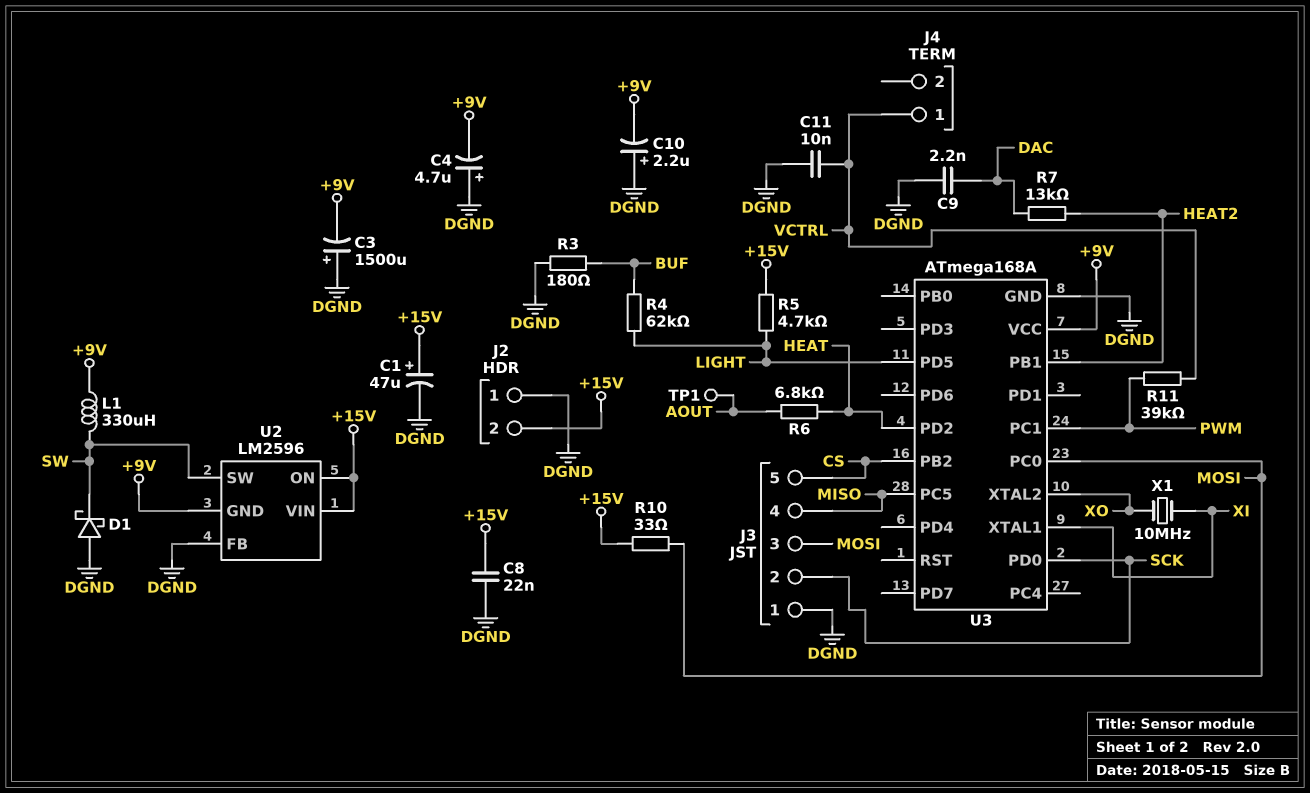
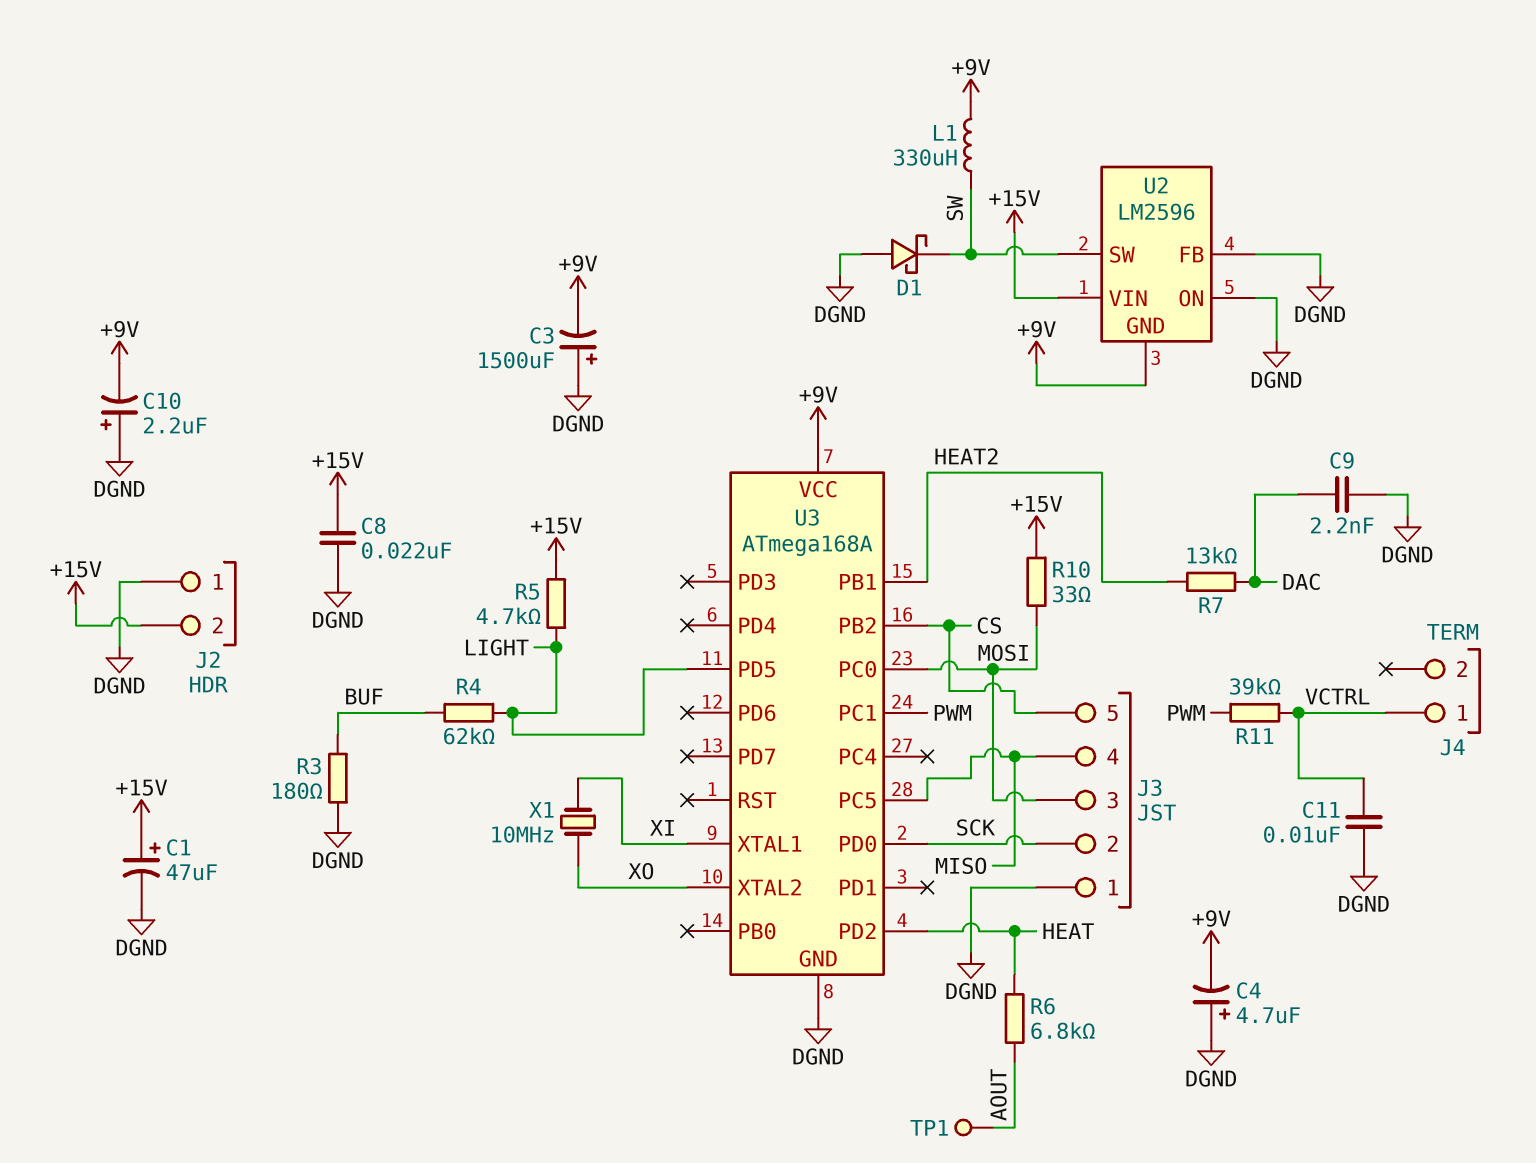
U2 pin ON: +15V -> DGND

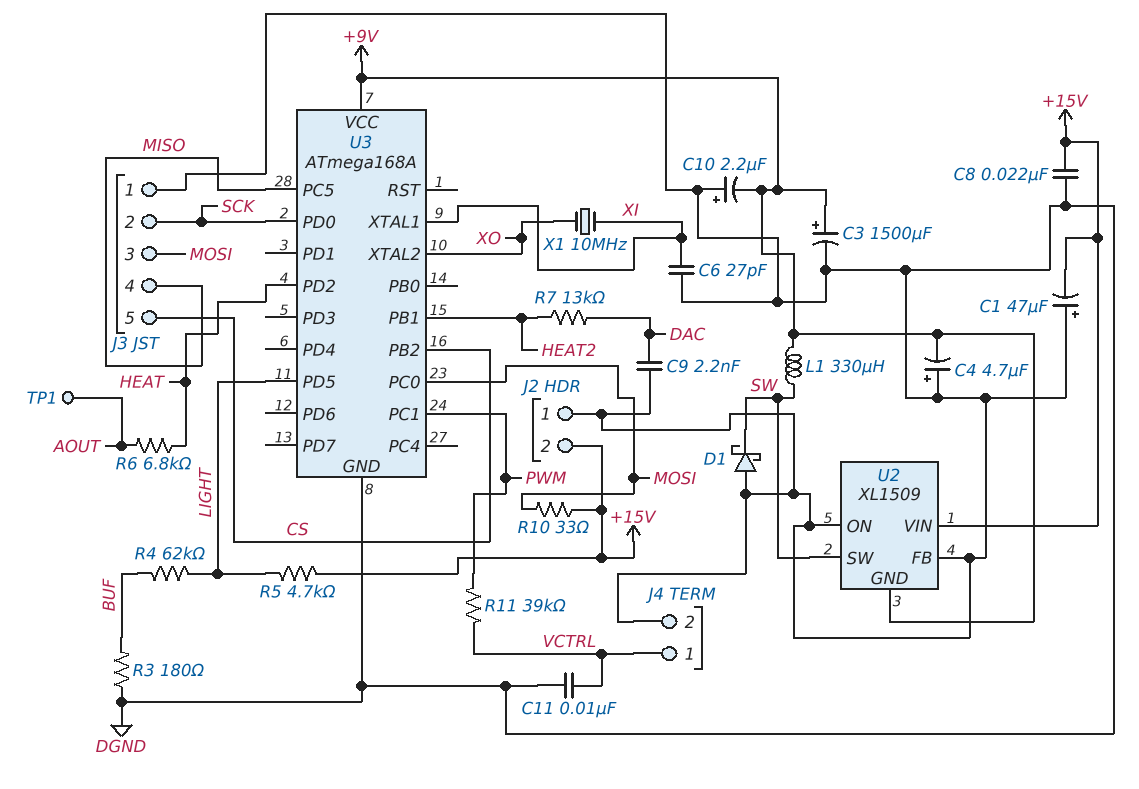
C1: 47uF (plus +15V, minus DGND) -> 47uF (plus DGND, minus +15V)
C3: 1500uF (plus DGND, minus +9V) -> 1500uF (plus +9V, minus DGND)
C6: none -> 27pF (DGND, XI)
J4 pin 2: none -> DGND
U2: LM2596 -> XL1509

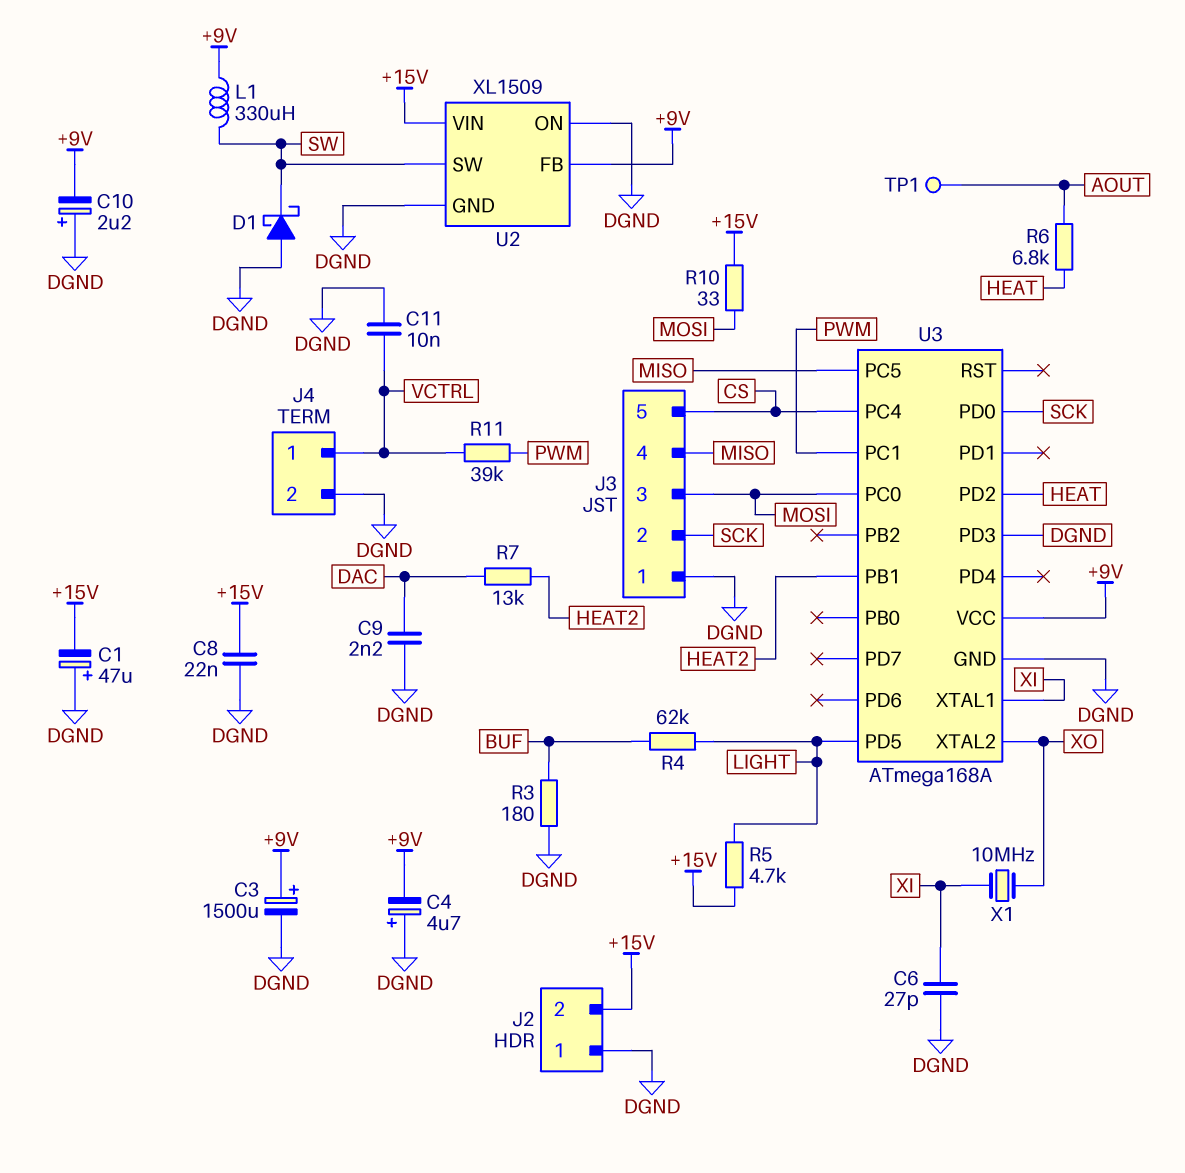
U2 pin FB: DGND -> +9V
U2 pin GND: +9V -> DGND
U3 pin PB2: CS -> none
U3 pin PC4: none -> CS
U3 pin PD3: none -> DGND

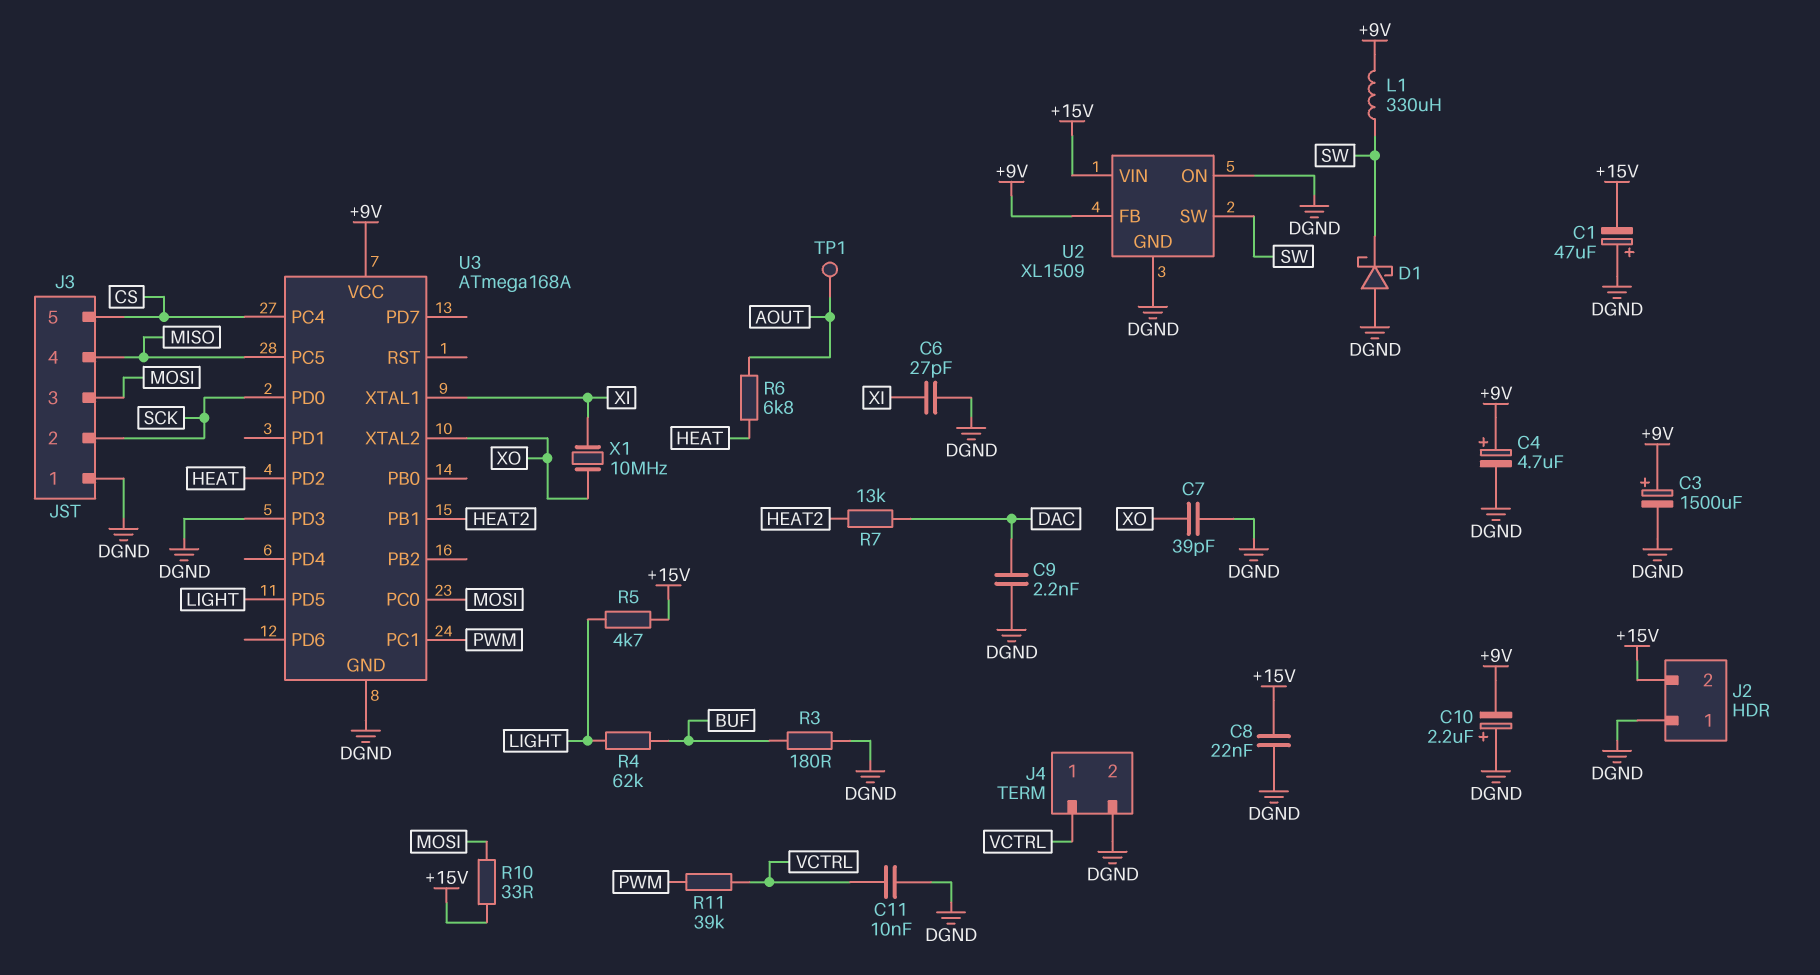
C4: 4.7uF (plus DGND, minus +9V) -> 4.7uF (plus +9V, minus DGND)
C7: none -> 39pF (DGND, XO)

